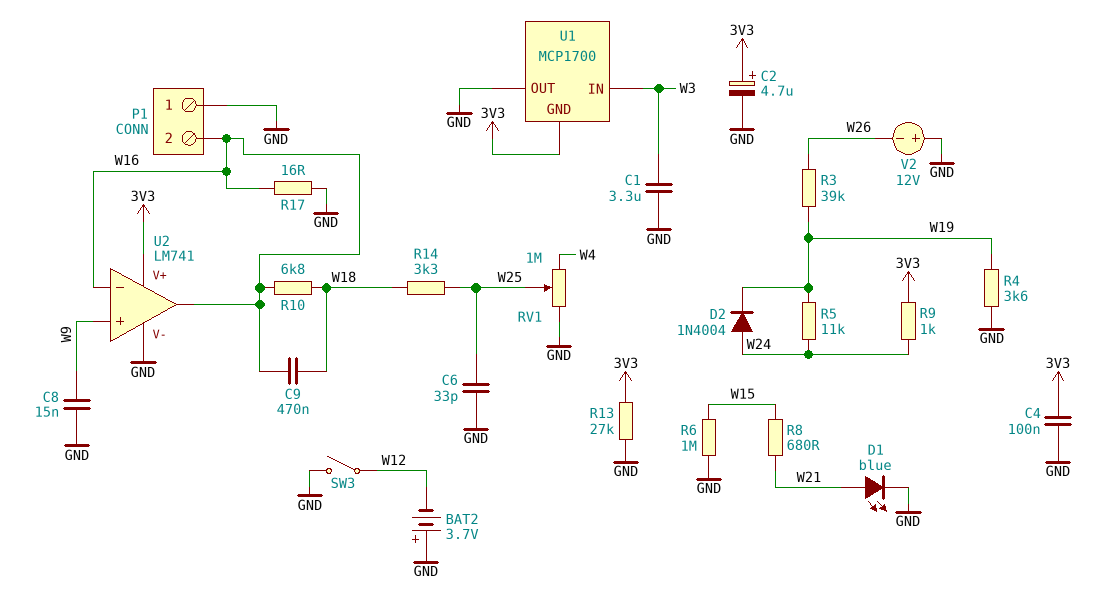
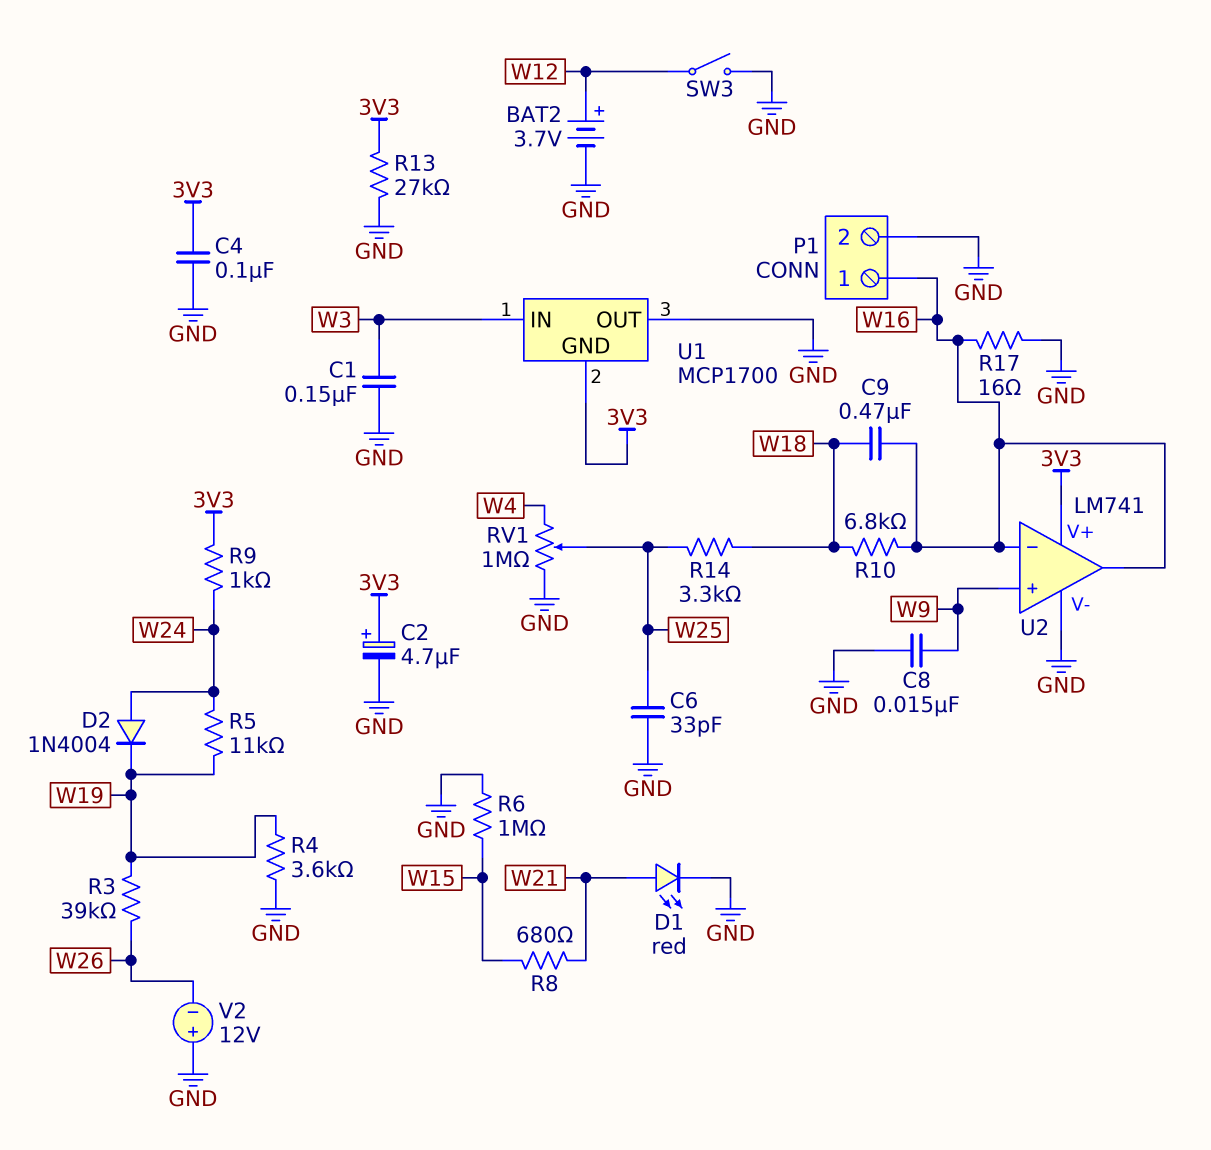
BAT2: 3.7V (plus GND, minus W12) -> 3.7V (plus W12, minus GND)
C1: 3.3uF (GND, W3) -> 150nF (GND, W3)
D1: LED blue (A W21, K GND) -> LED red (A W21, K GND)
P1 pin 1: GND -> W16
P1 pin 2: W16 -> GND

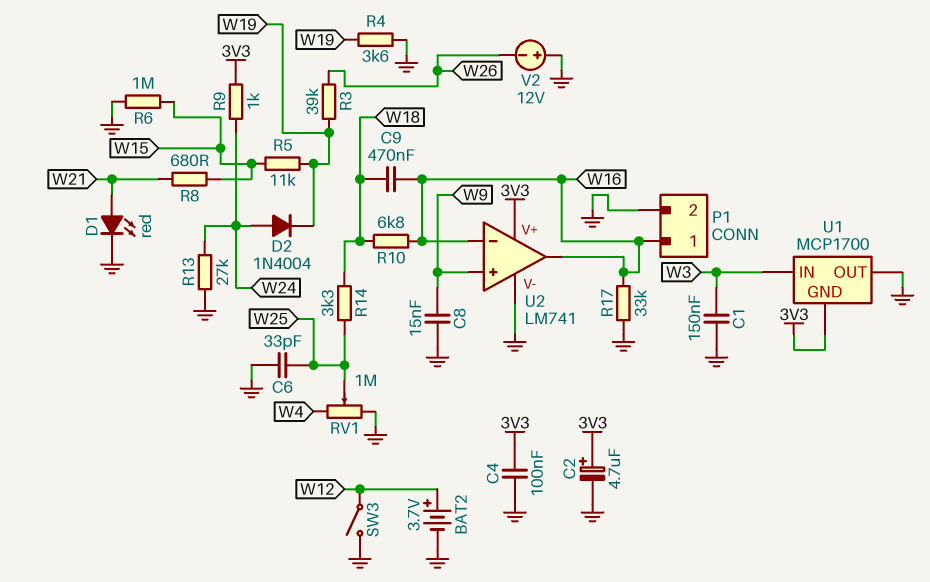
R5: 11k (W19, W24) -> 11k (W15, W19)
R13: 27k (3V3, GND) -> 27k (GND, W24)
R17: 16 (GND, W16) -> 33k (GND, W16)

